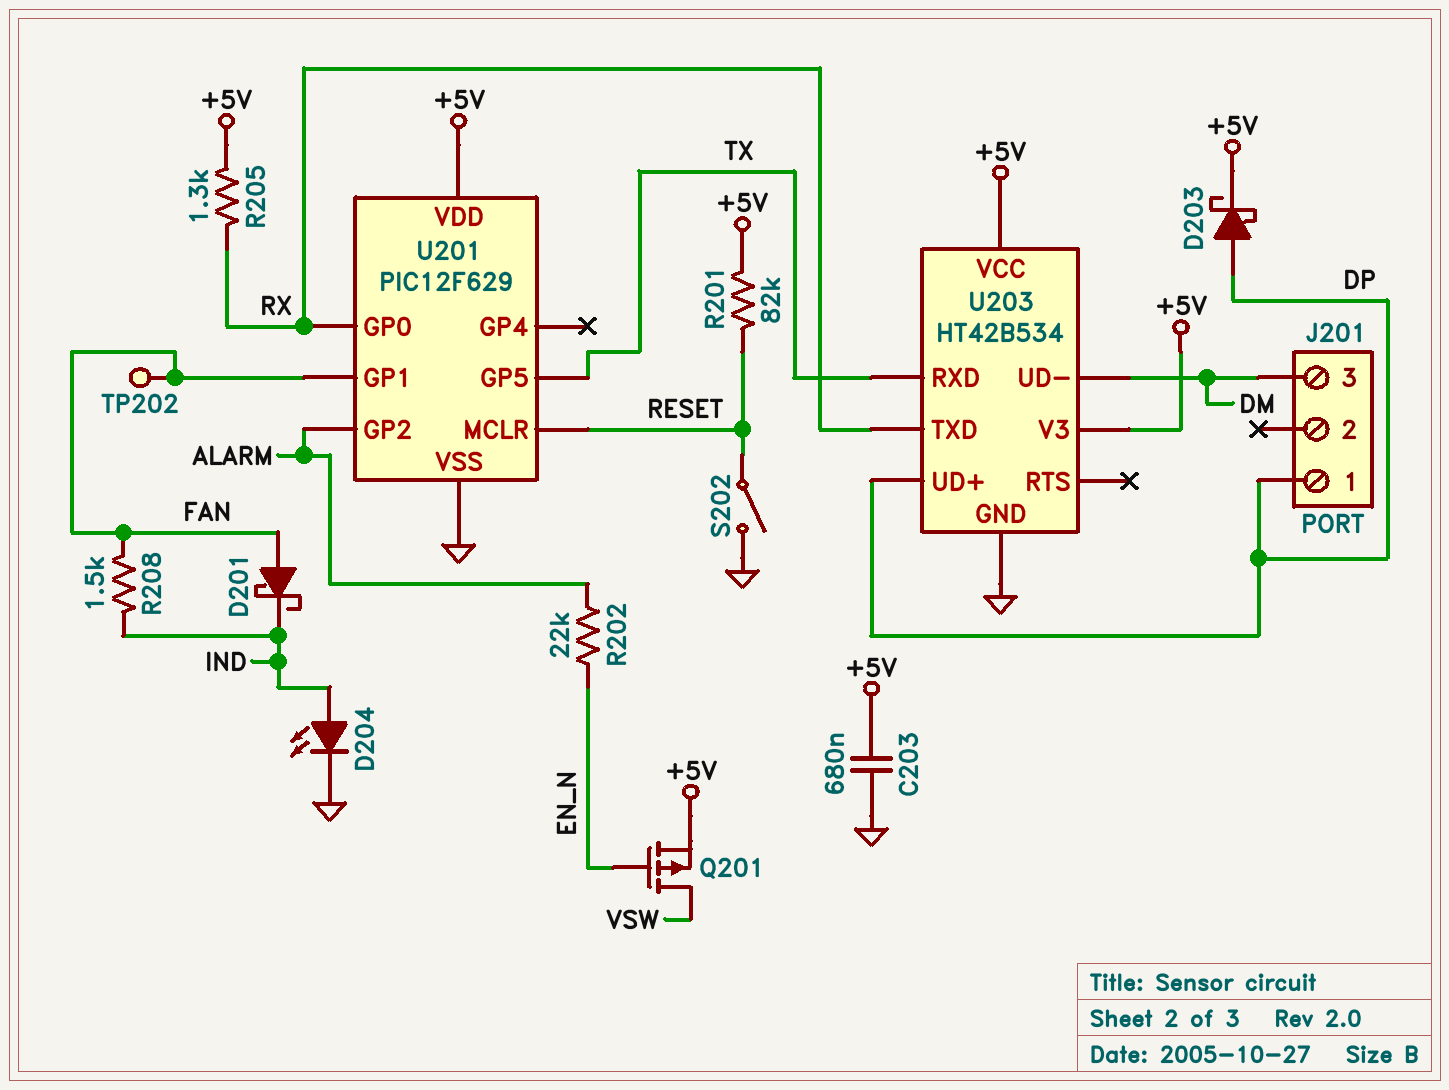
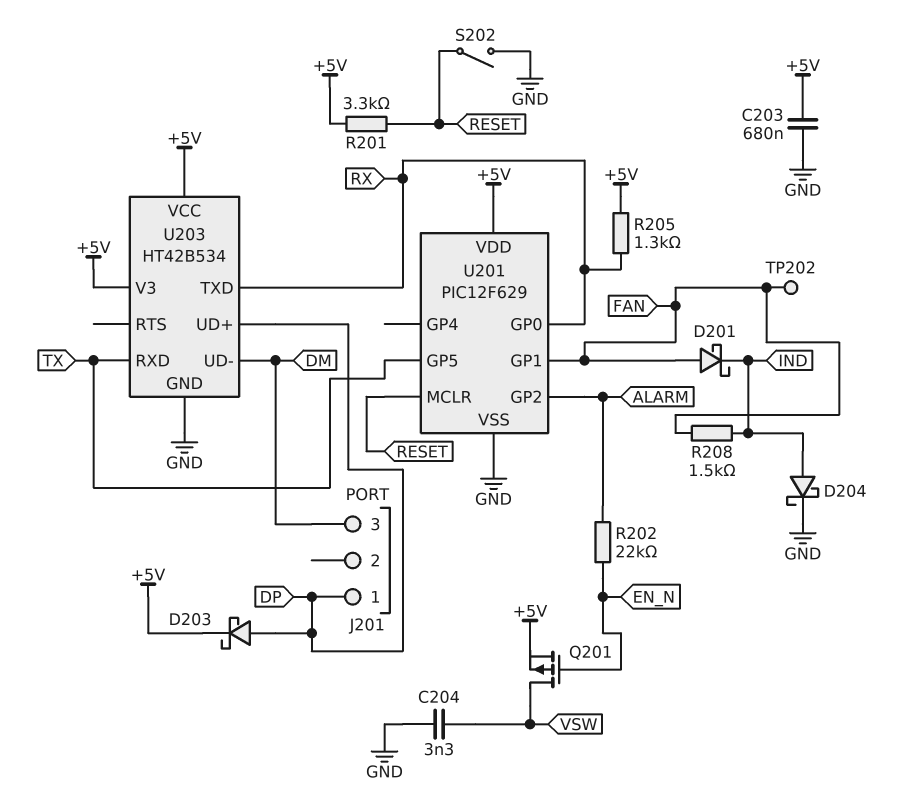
C204: none -> 3.3nF (GND, VSW)
D204: LED (A IND, K GND) -> schottky (A IND, K GND)
R201: 82k (+5V, RESET) -> 3.3k (+5V, RESET)

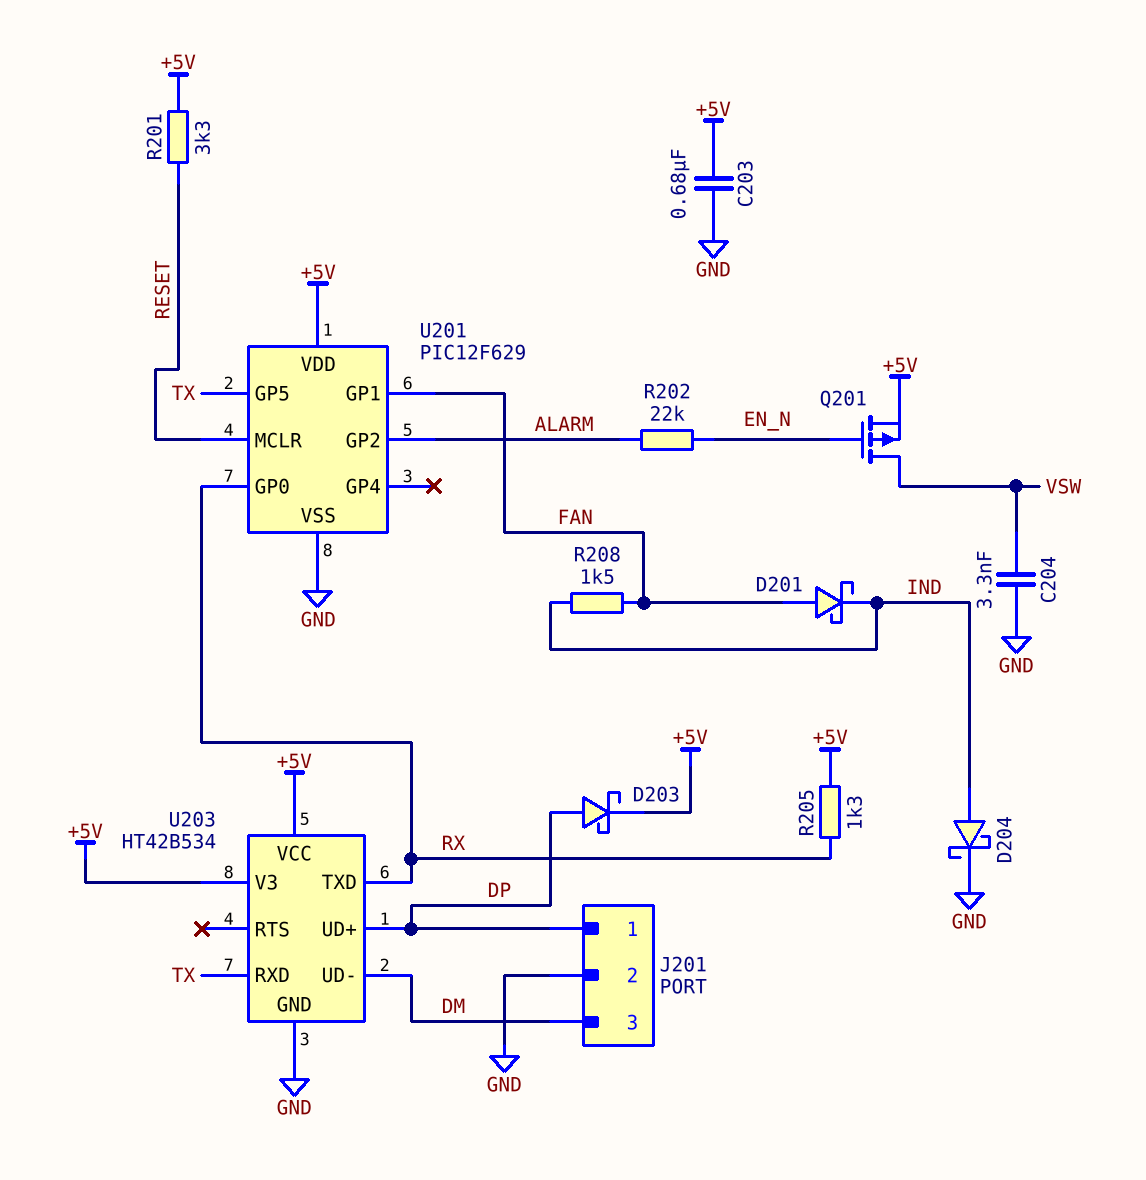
J201 pin 2: none -> GND
S202: switch (GND, RESET) -> none
TP202: test point (FAN) -> none

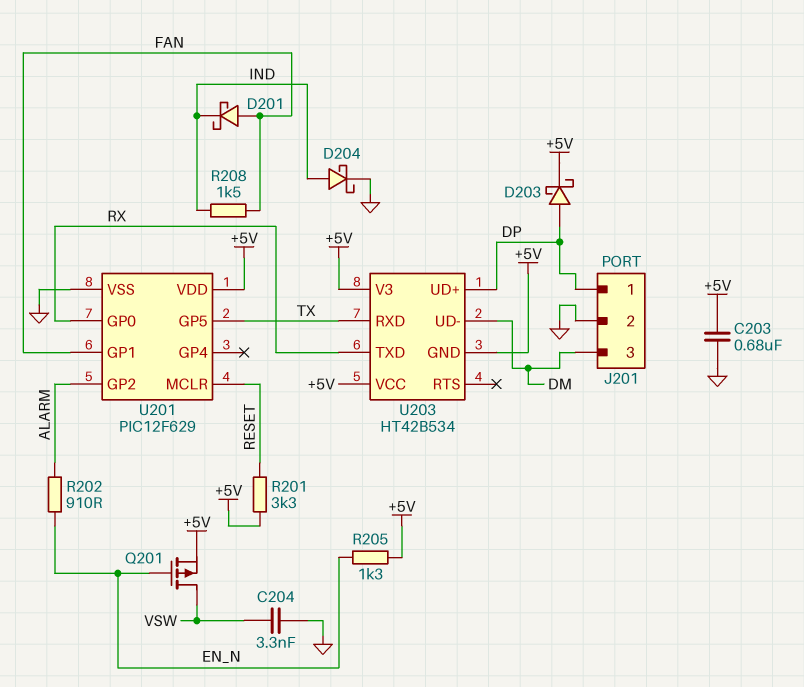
R202: 22k (ALARM, EN_N) -> 910 (ALARM, EN_N)
R205: 1.3k (+5V, RX) -> 1.3k (+5V, EN_N)
U203 pin GND: GND -> +5V

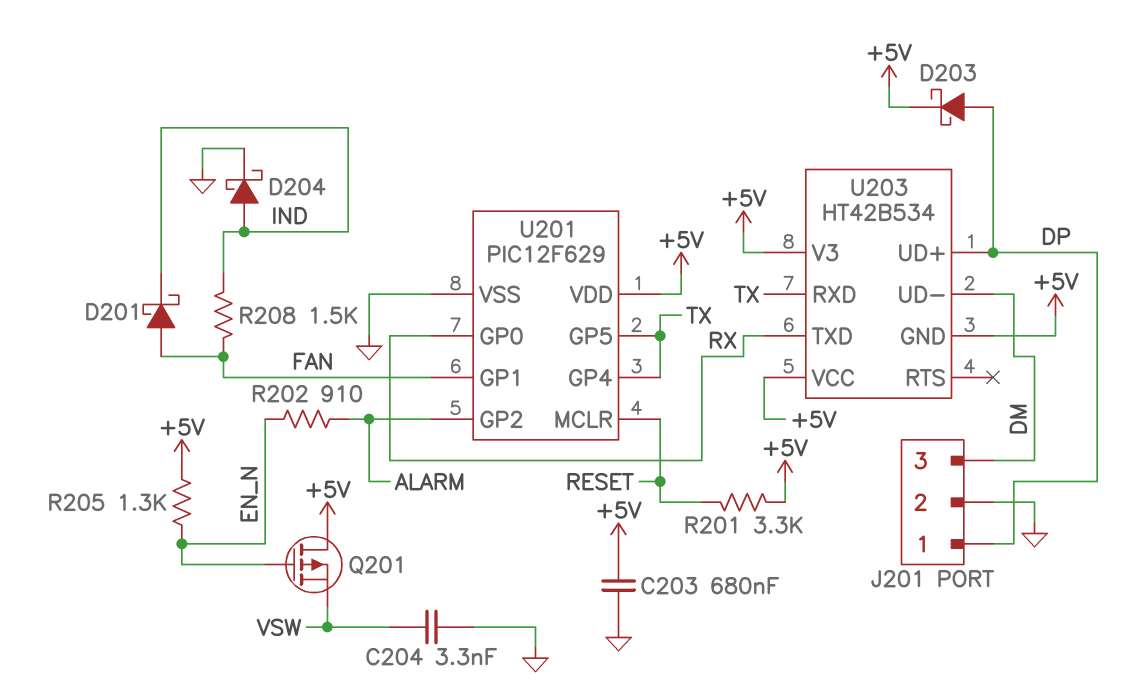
Q201: PMOS (G EN_N, D VSW, S +5V) -> PMOS (G EN_N, D +5V, S VSW)
U201 pin GP4: none -> TX

